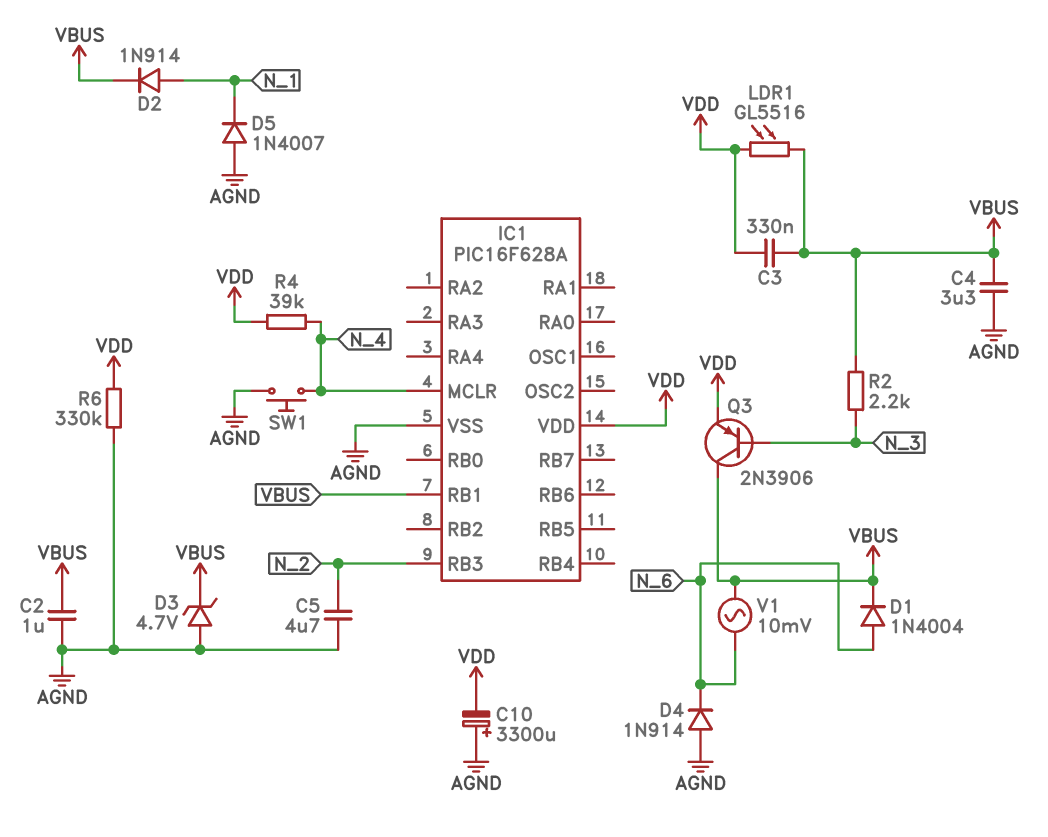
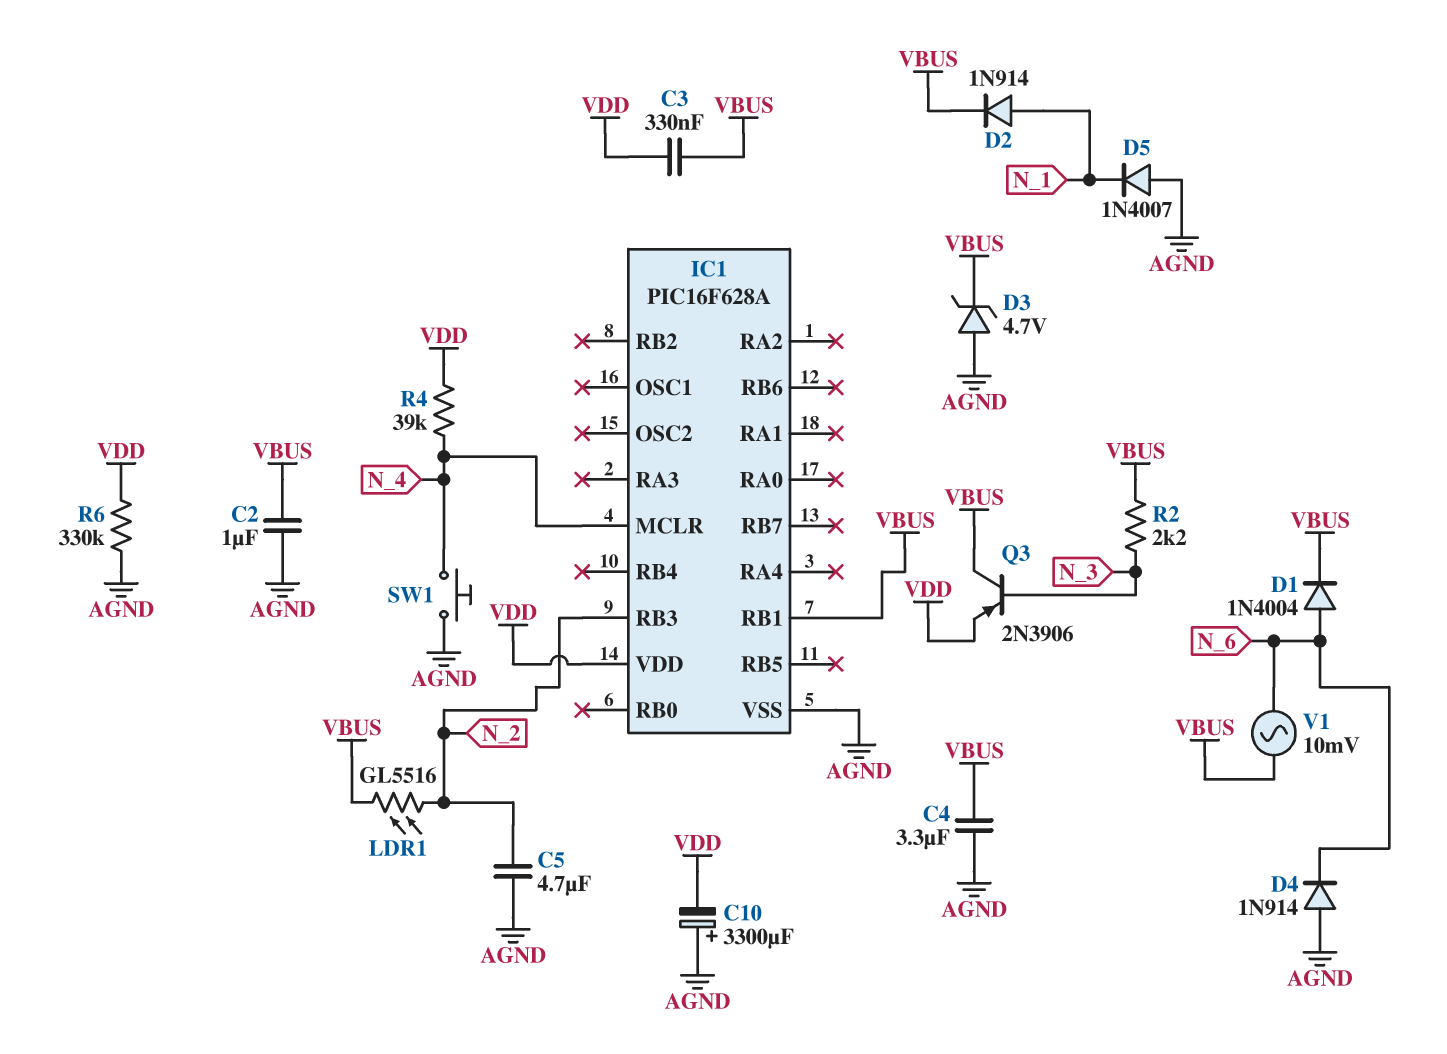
LDR1: GL5516 (VBUS, VDD) -> GL5516 (N_2, VBUS)

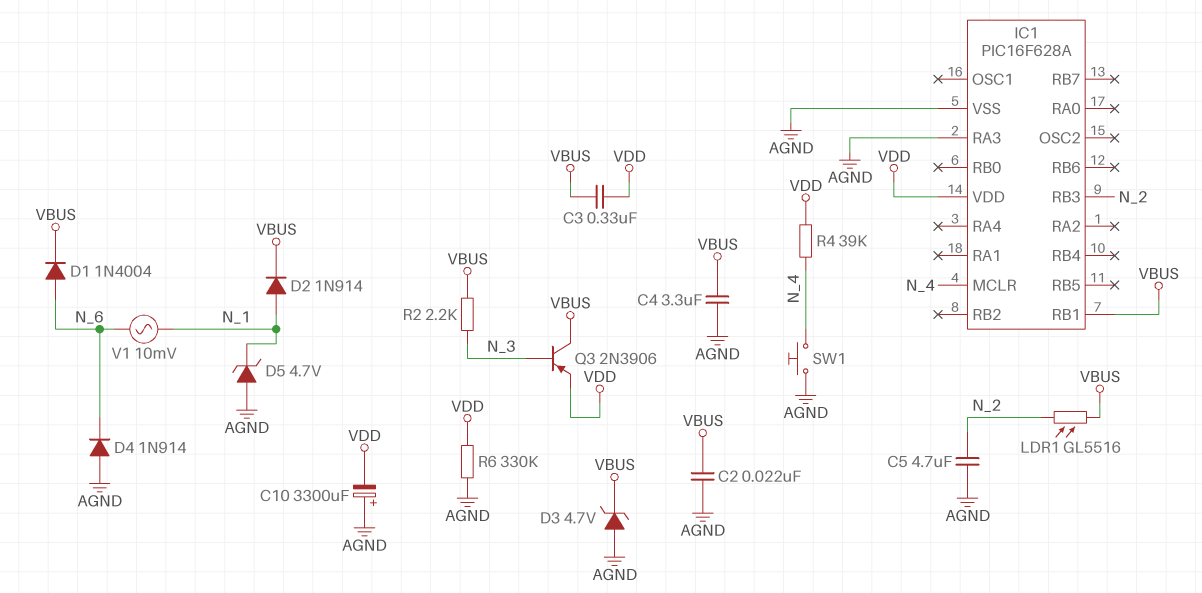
C2: 1uF (AGND, VBUS) -> 22nF (AGND, VBUS)
D5: diode 1N4007 (A AGND, K N_1) -> zener 4.7V (A AGND, K N_1)
IC1 pin RA3: none -> AGND
V1: AC 10mV (N_6, VBUS) -> AC 10mV (N_1, N_6)

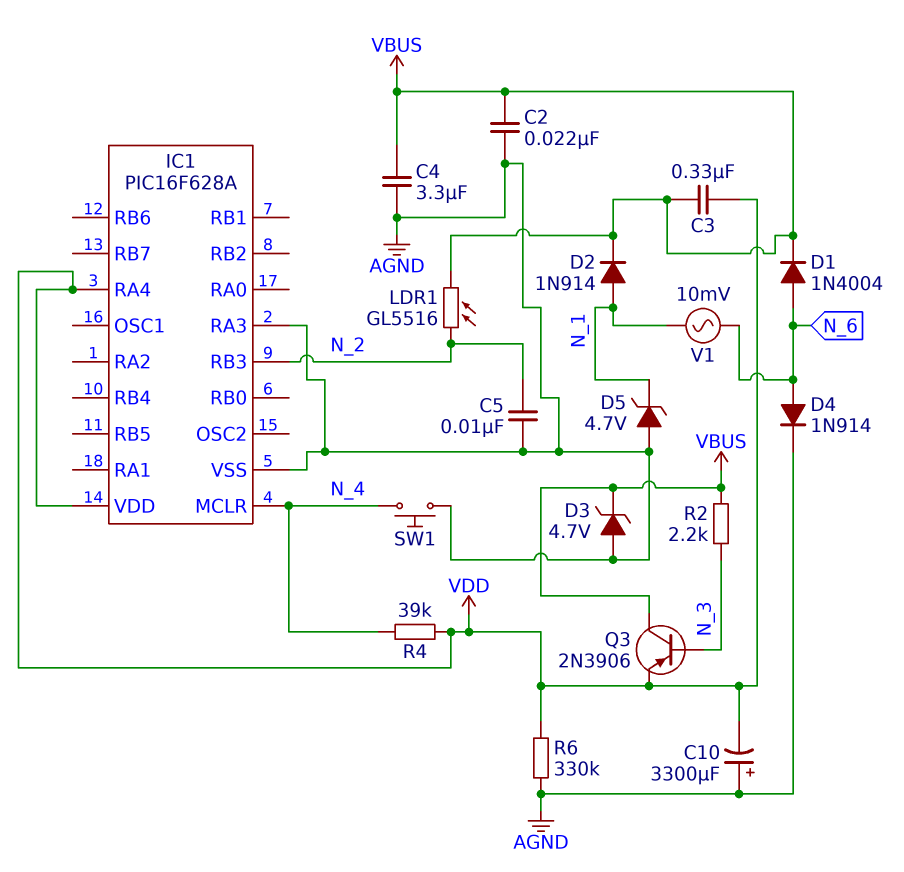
C5: 4.7uF (AGND, N_2) -> 10nF (AGND, N_2)
D4: diode 1N914 (A AGND, K N_6) -> diode 1N914 (A N_6, K AGND)
IC1 pin RA4: none -> VDD
IC1 pin RB1: VBUS -> none

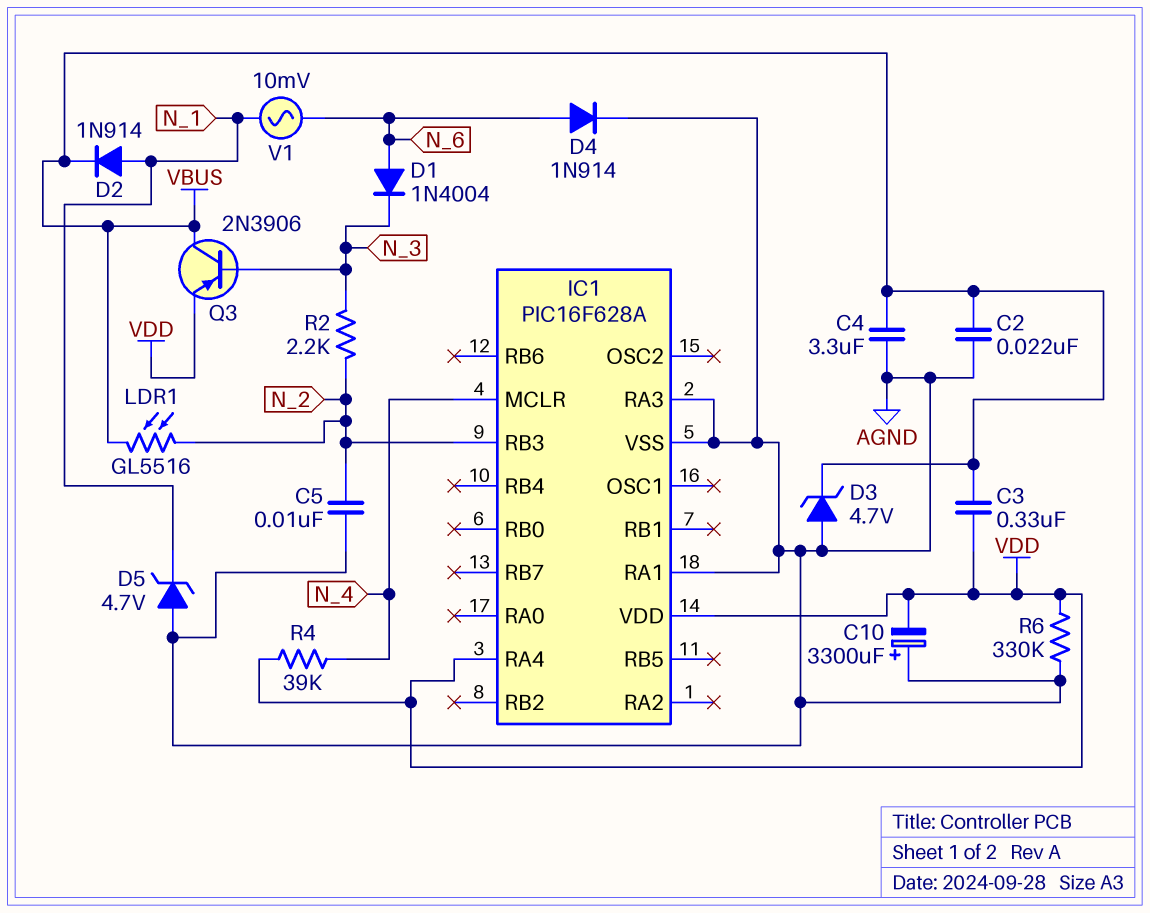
D1: diode 1N4004 (A N_6, K VBUS) -> diode 1N4004 (A N_6, K N_3)
IC1 pin RA1: none -> AGND
R2: 2.2k (N_3, VBUS) -> 2.2k (N_2, N_3)
SW1: button (AGND, N_4) -> none

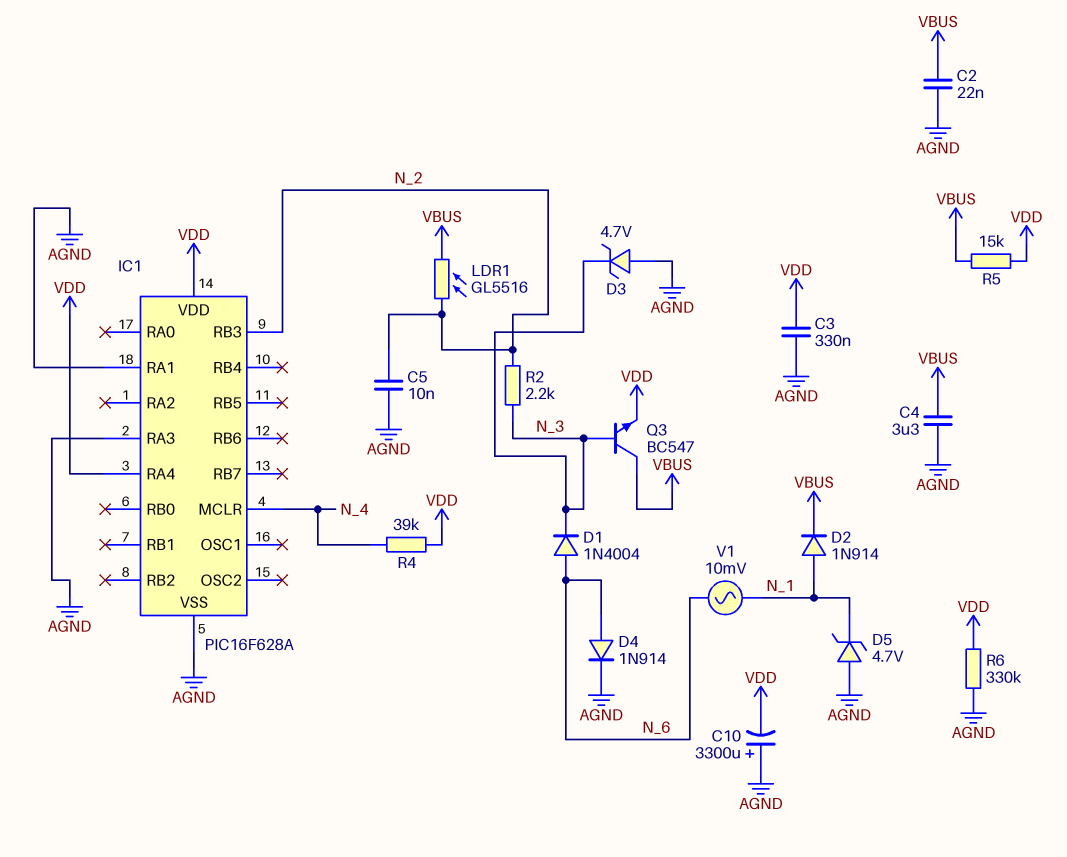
C3: 330nF (VBUS, VDD) -> 330nF (AGND, VDD)
D3: zener 4.7V (A AGND, K VBUS) -> zener 4.7V (A AGND, K N_3)
Q3: PNP 2N3906 (B N_3, C VBUS, E VDD) -> NPN BC547 (B N_3, C VBUS, E VDD)
R5: none -> 15k (VBUS, VDD)

